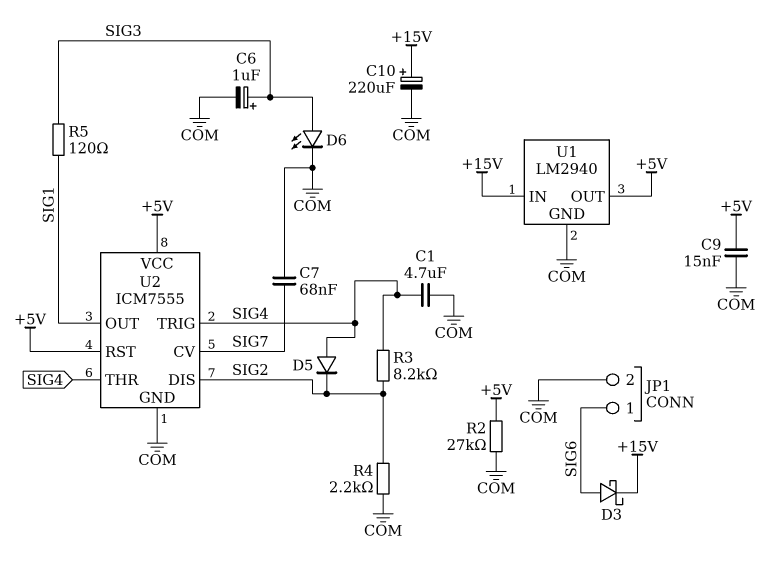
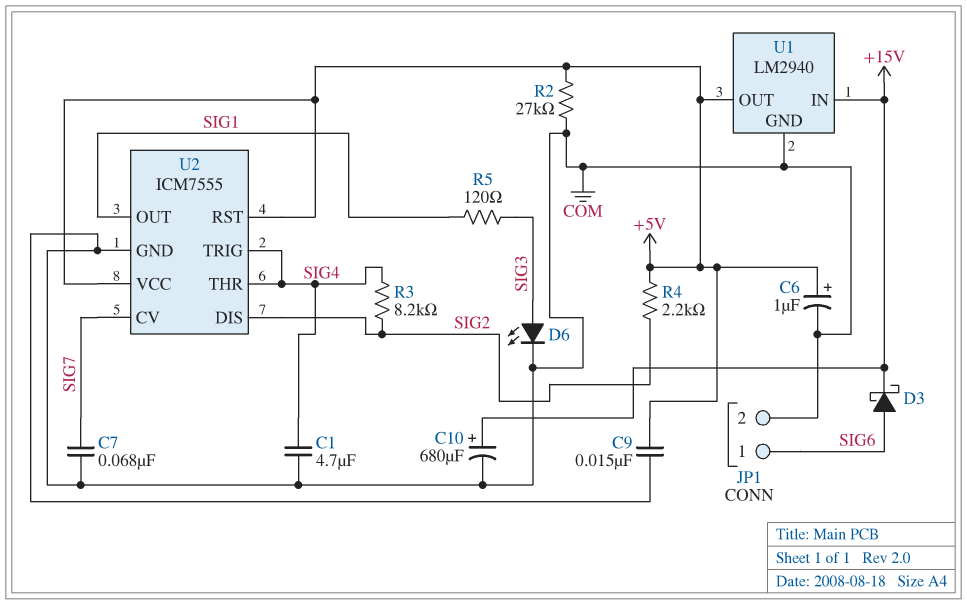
C6: 1uF (plus SIG3, minus COM) -> 1uF (plus +5V, minus COM)
C10: 220uF (plus +15V, minus COM) -> 680uF (plus +15V, minus COM)
D5: diode (A SIG4, K SIG2) -> none
R4: 2.2k (COM, SIG2) -> 2.2k (+5V, SIG2)

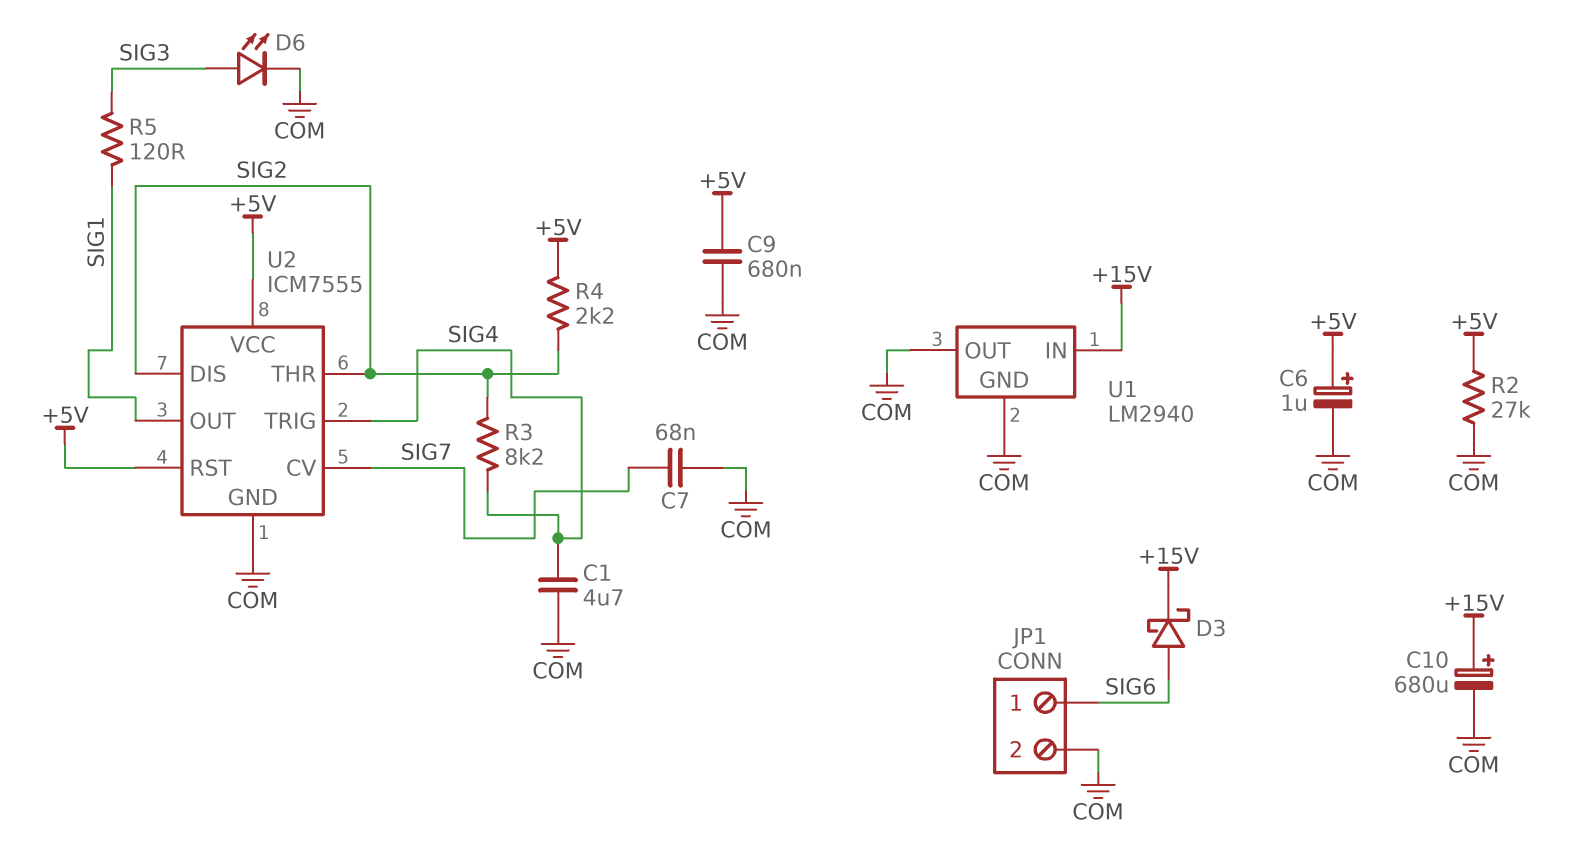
C9: 15nF (+5V, COM) -> 680nF (+5V, COM)
U1 pin OUT: +5V -> COM
U2 pin THR: SIG4 -> SIG2

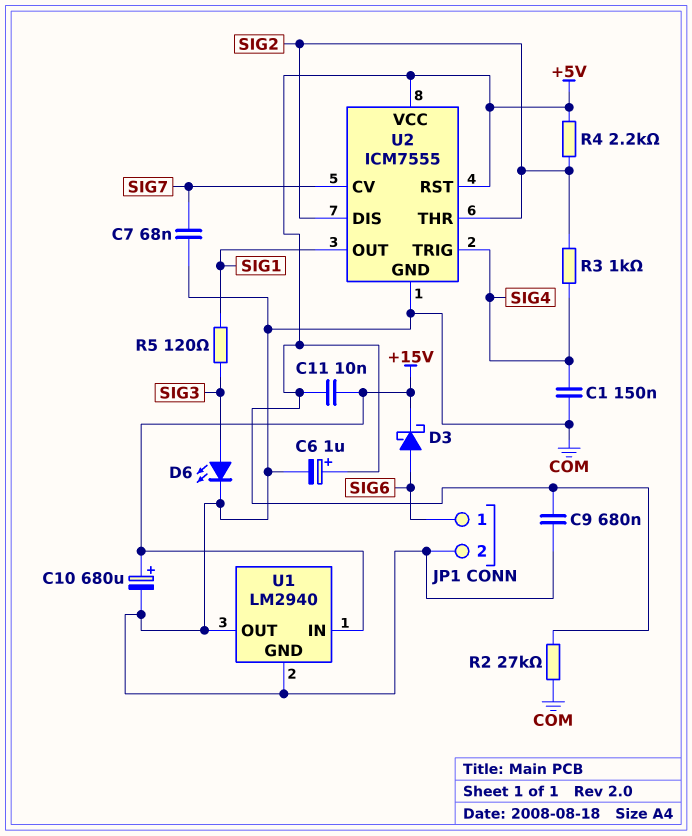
C1: 4.7uF (COM, SIG4) -> 150nF (COM, SIG4)
C11: none -> 10nF (+5V, +15V)
R3: 8.2k (SIG2, SIG4) -> 1k (SIG2, SIG4)

